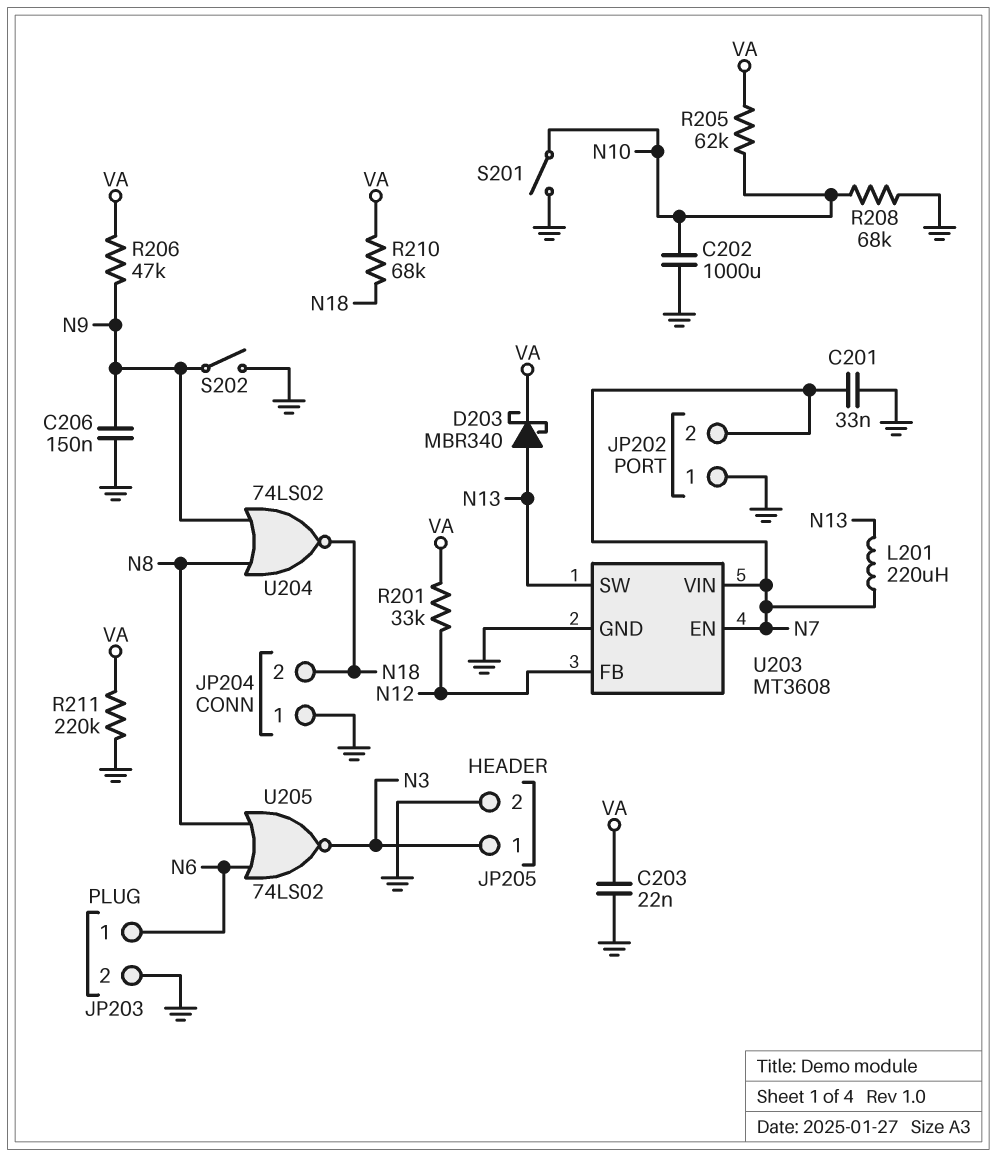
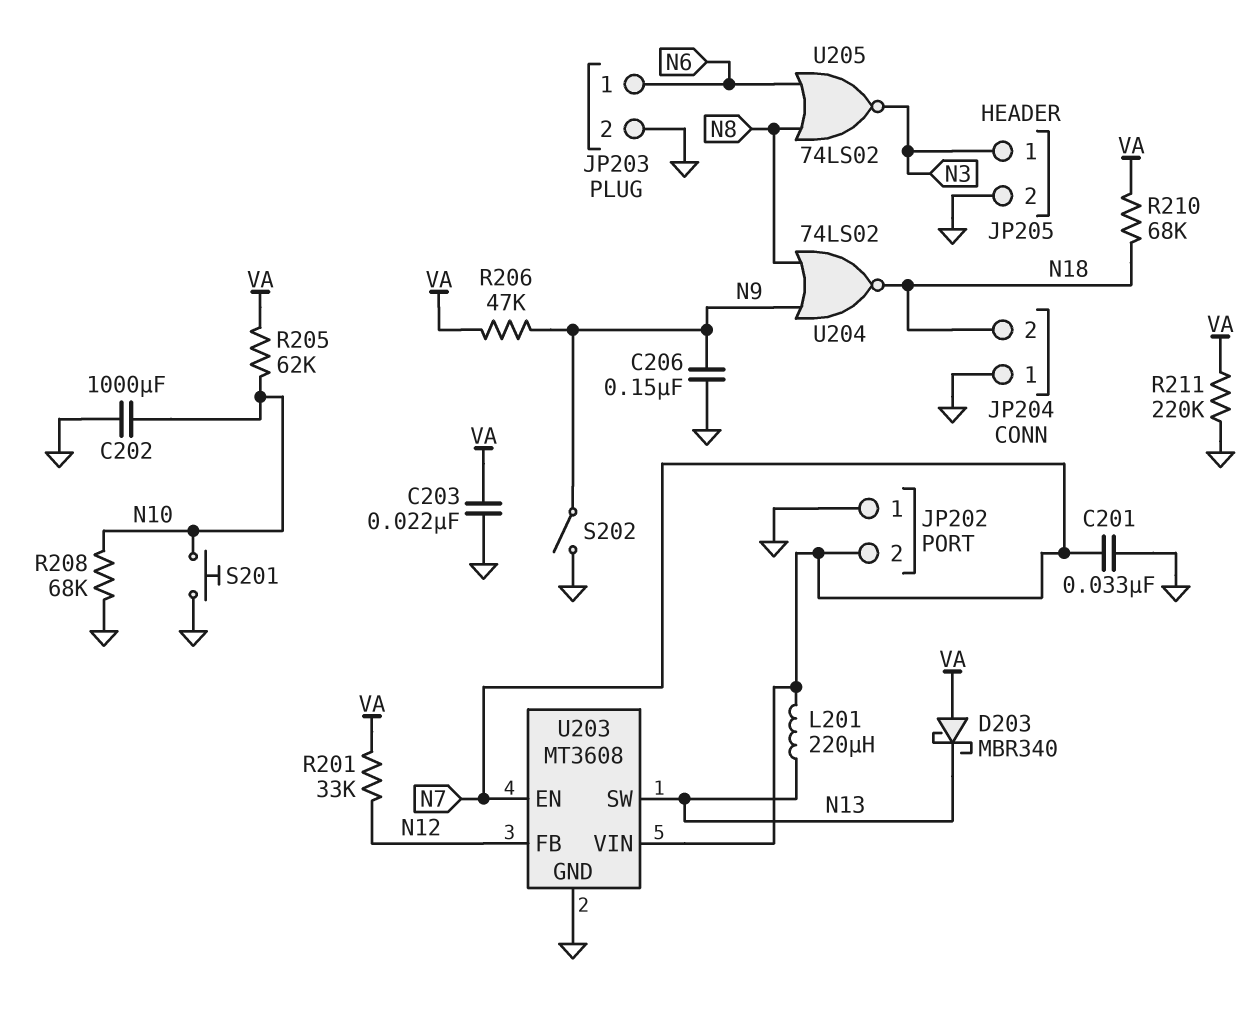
D203: schottky MBR340 (A N13, K VA) -> schottky MBR340 (A VA, K N13)
S201: switch (GND, N10) -> button (GND, N10)

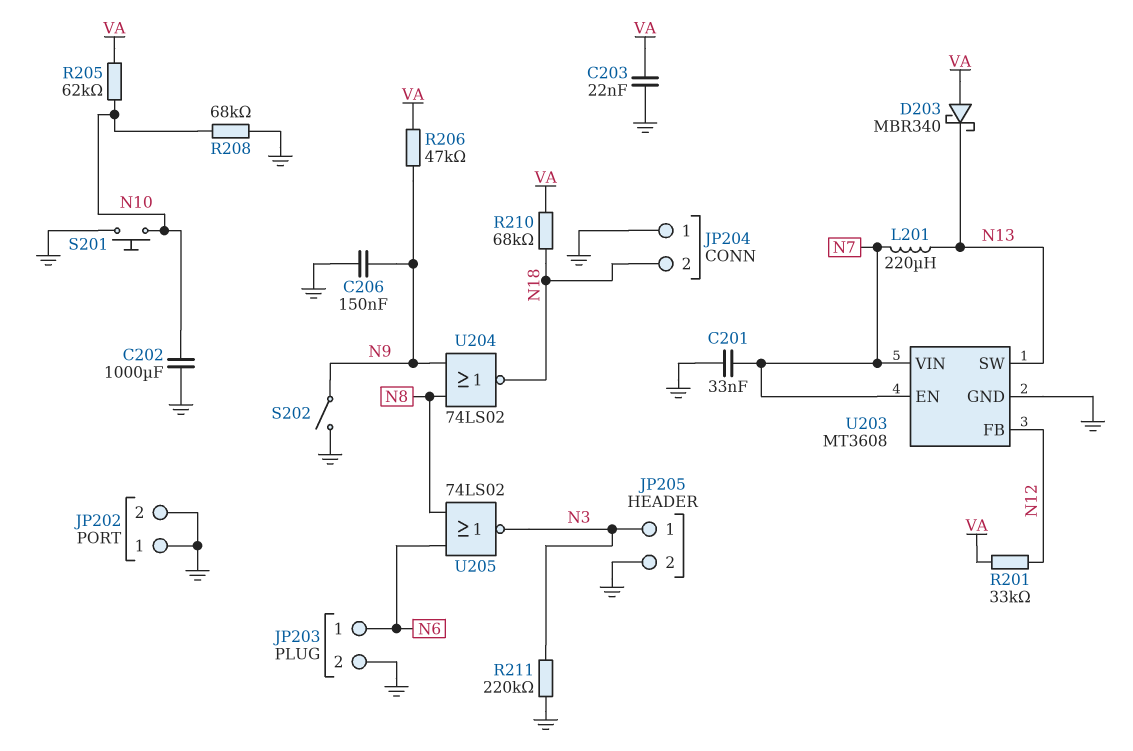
JP202 pin 2: N7 -> GND
R211: 220k (GND, VA) -> 220k (GND, N3)

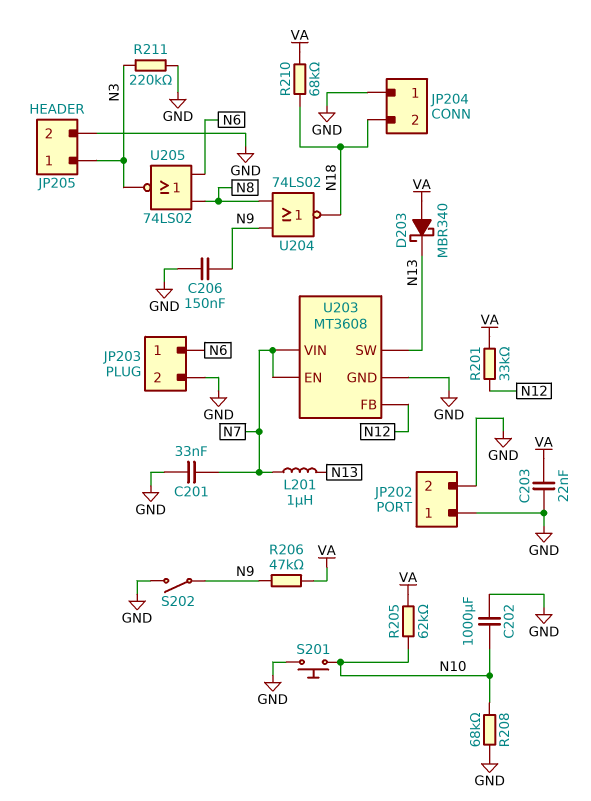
L201: 220uH (N7, N13) -> 1uH (N7, N13)

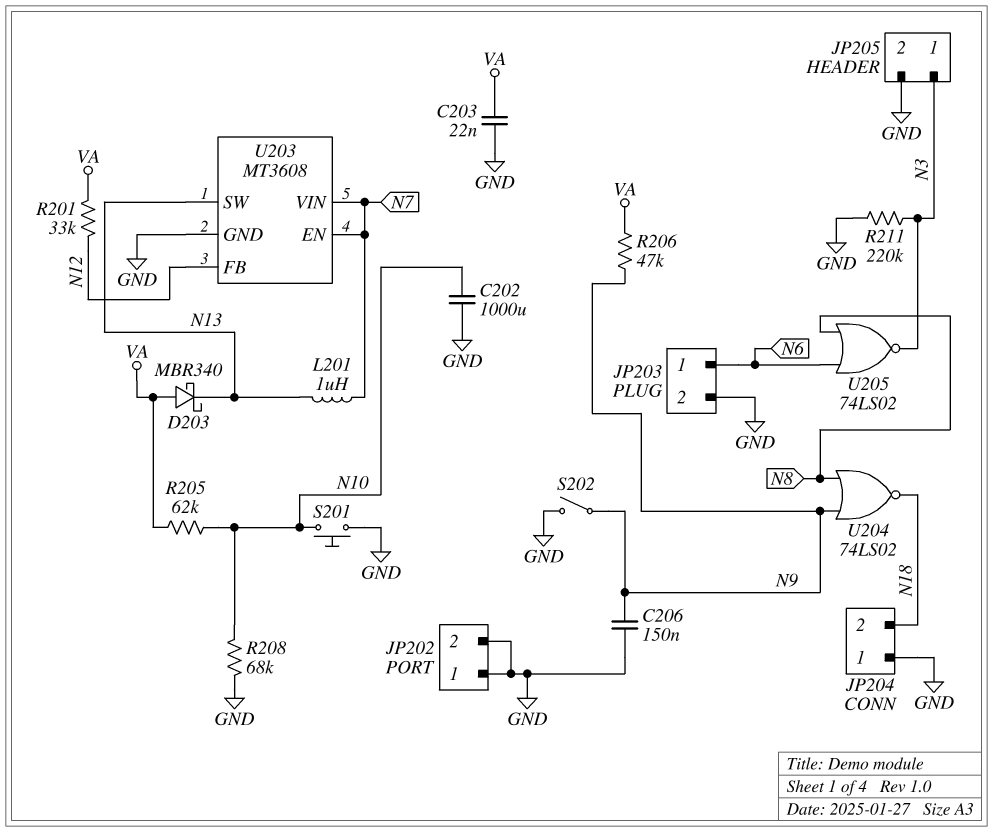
C201: 33nF (GND, N7) -> none
R210: 68k (N18, VA) -> none

